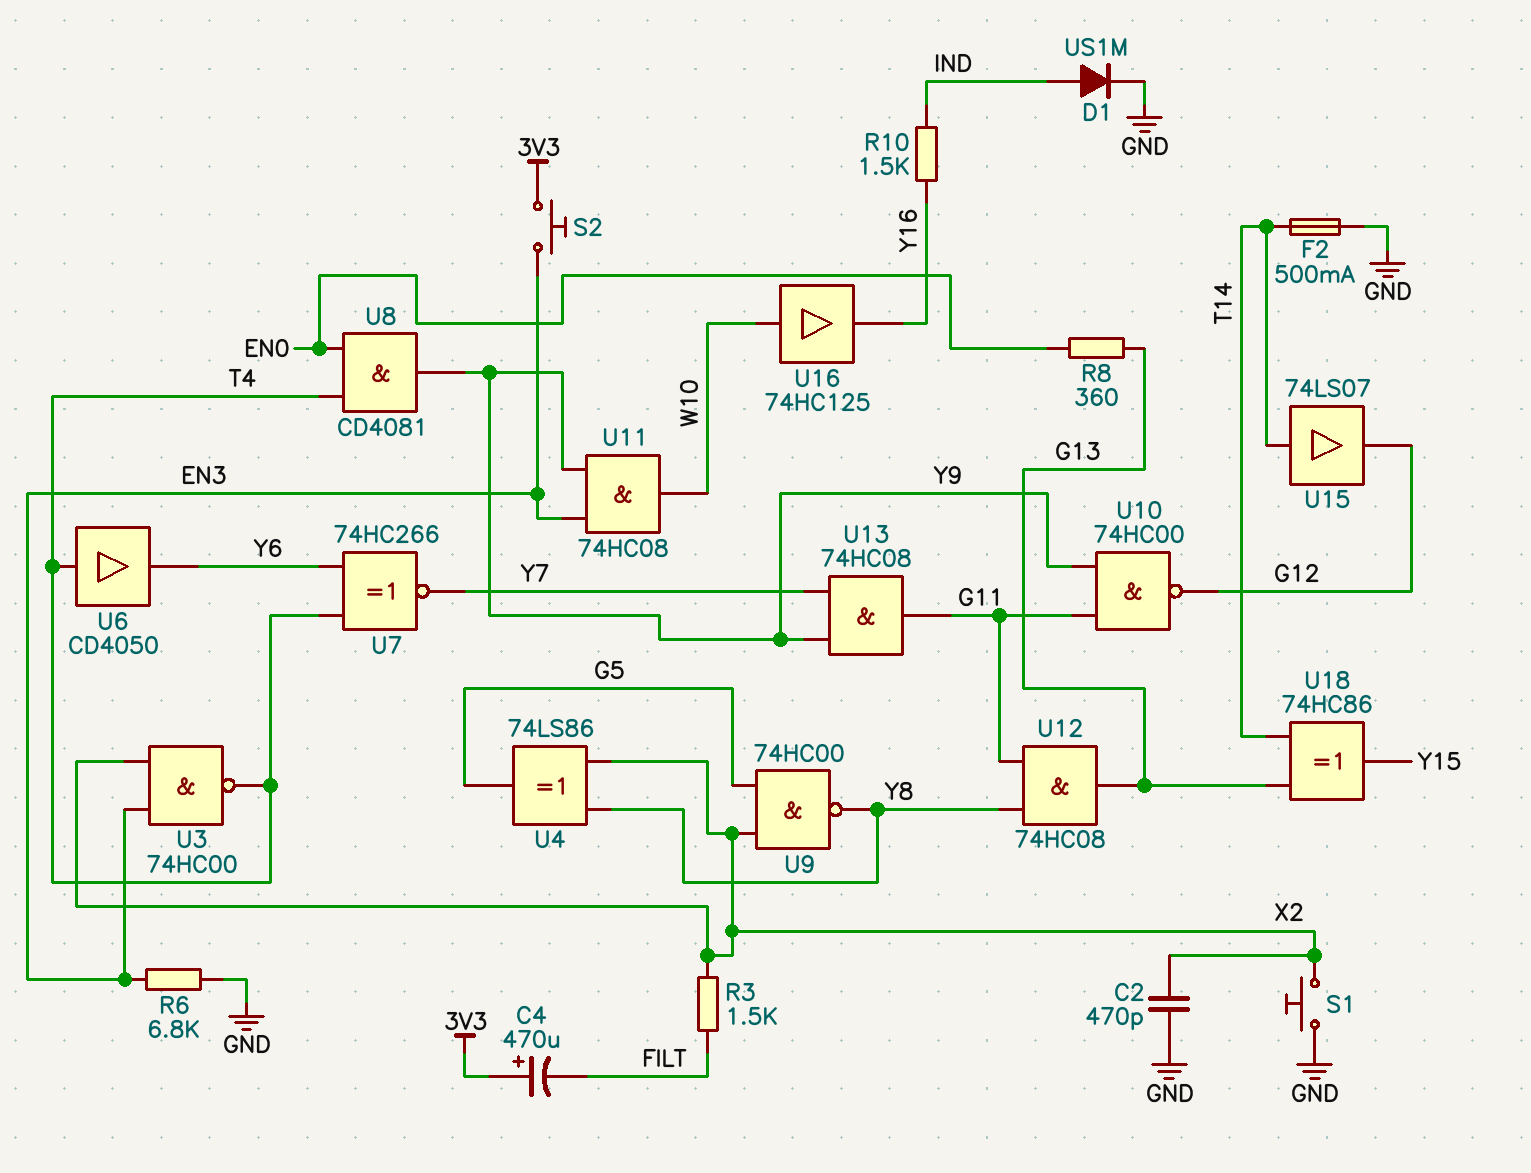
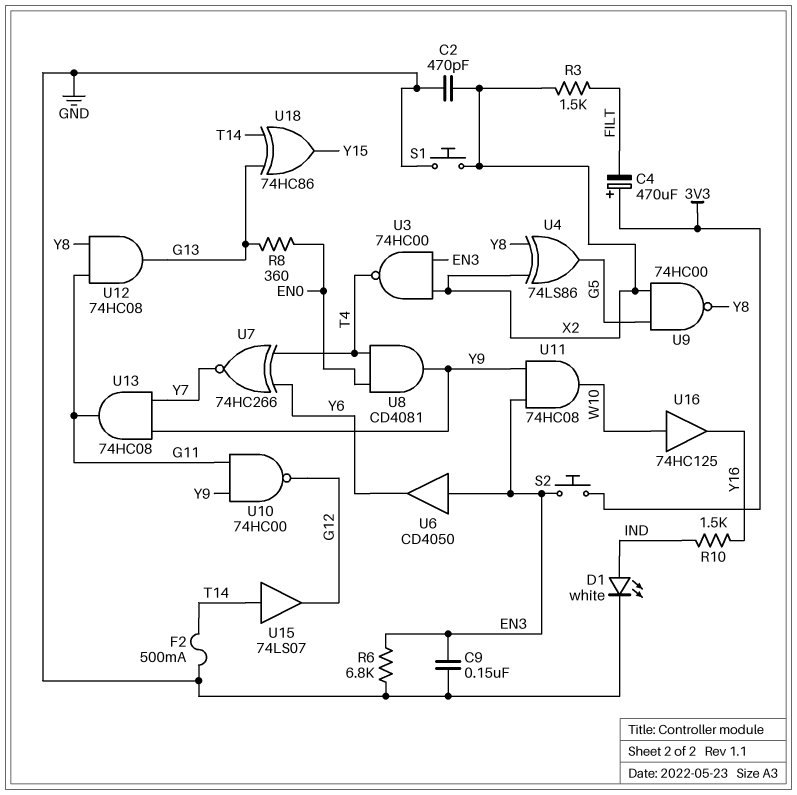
C9: none -> 150nF (EN3, GND)
D1: diode US1M (A IND, K GND) -> LED white (A IND, K GND)
U6: buffer CD4050 (in T4, out Y6) -> buffer CD4050 (in EN3, out Y6)

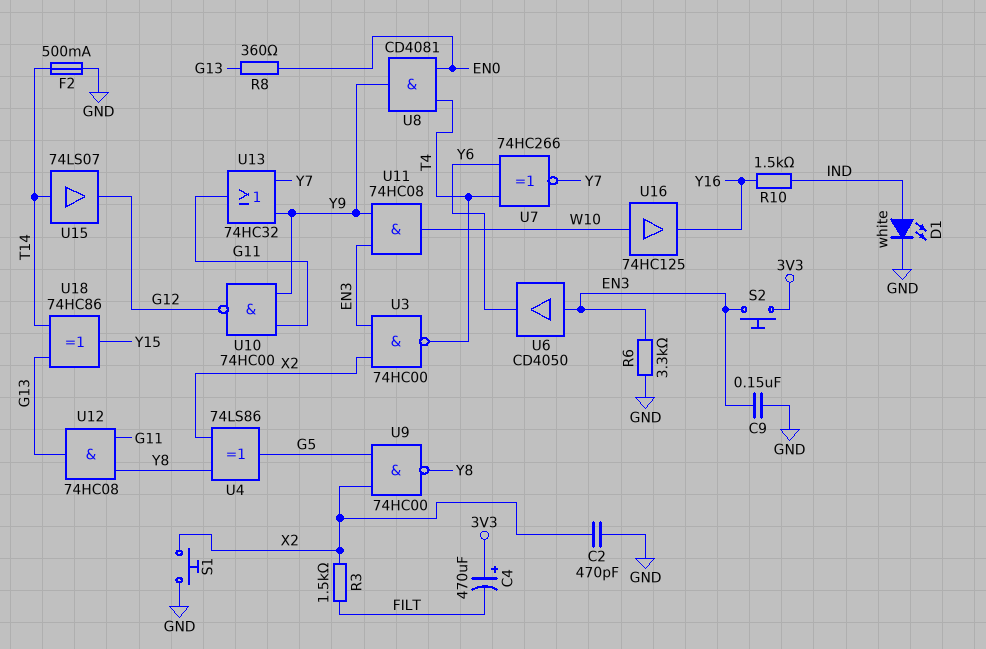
R6: 6.8k (EN3, GND) -> 3.3k (EN3, GND)
U13: AND 74HC08 (in Y7, in Y9, out G11) -> OR 74HC32 (in Y7, in Y9, out G11)

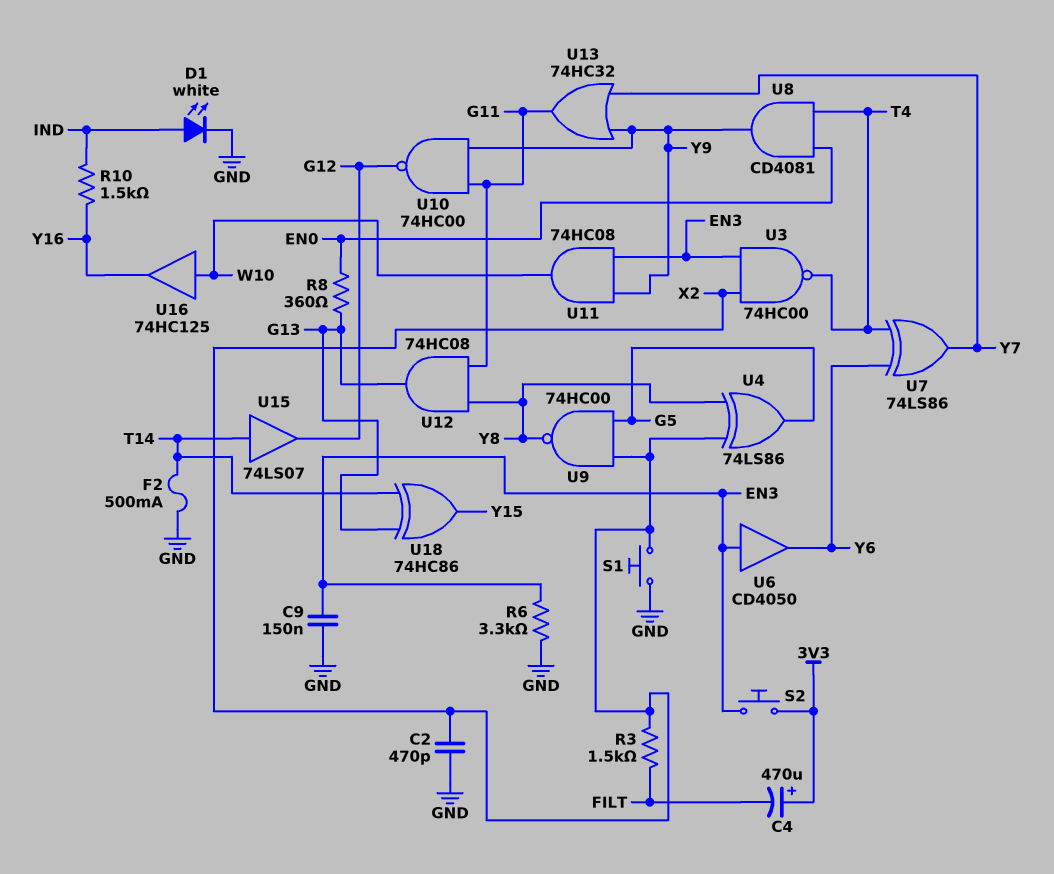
U7: XNOR 74HC266 (in T4, in Y6, out Y7) -> XOR 74LS86 (in T4, in Y6, out Y7)

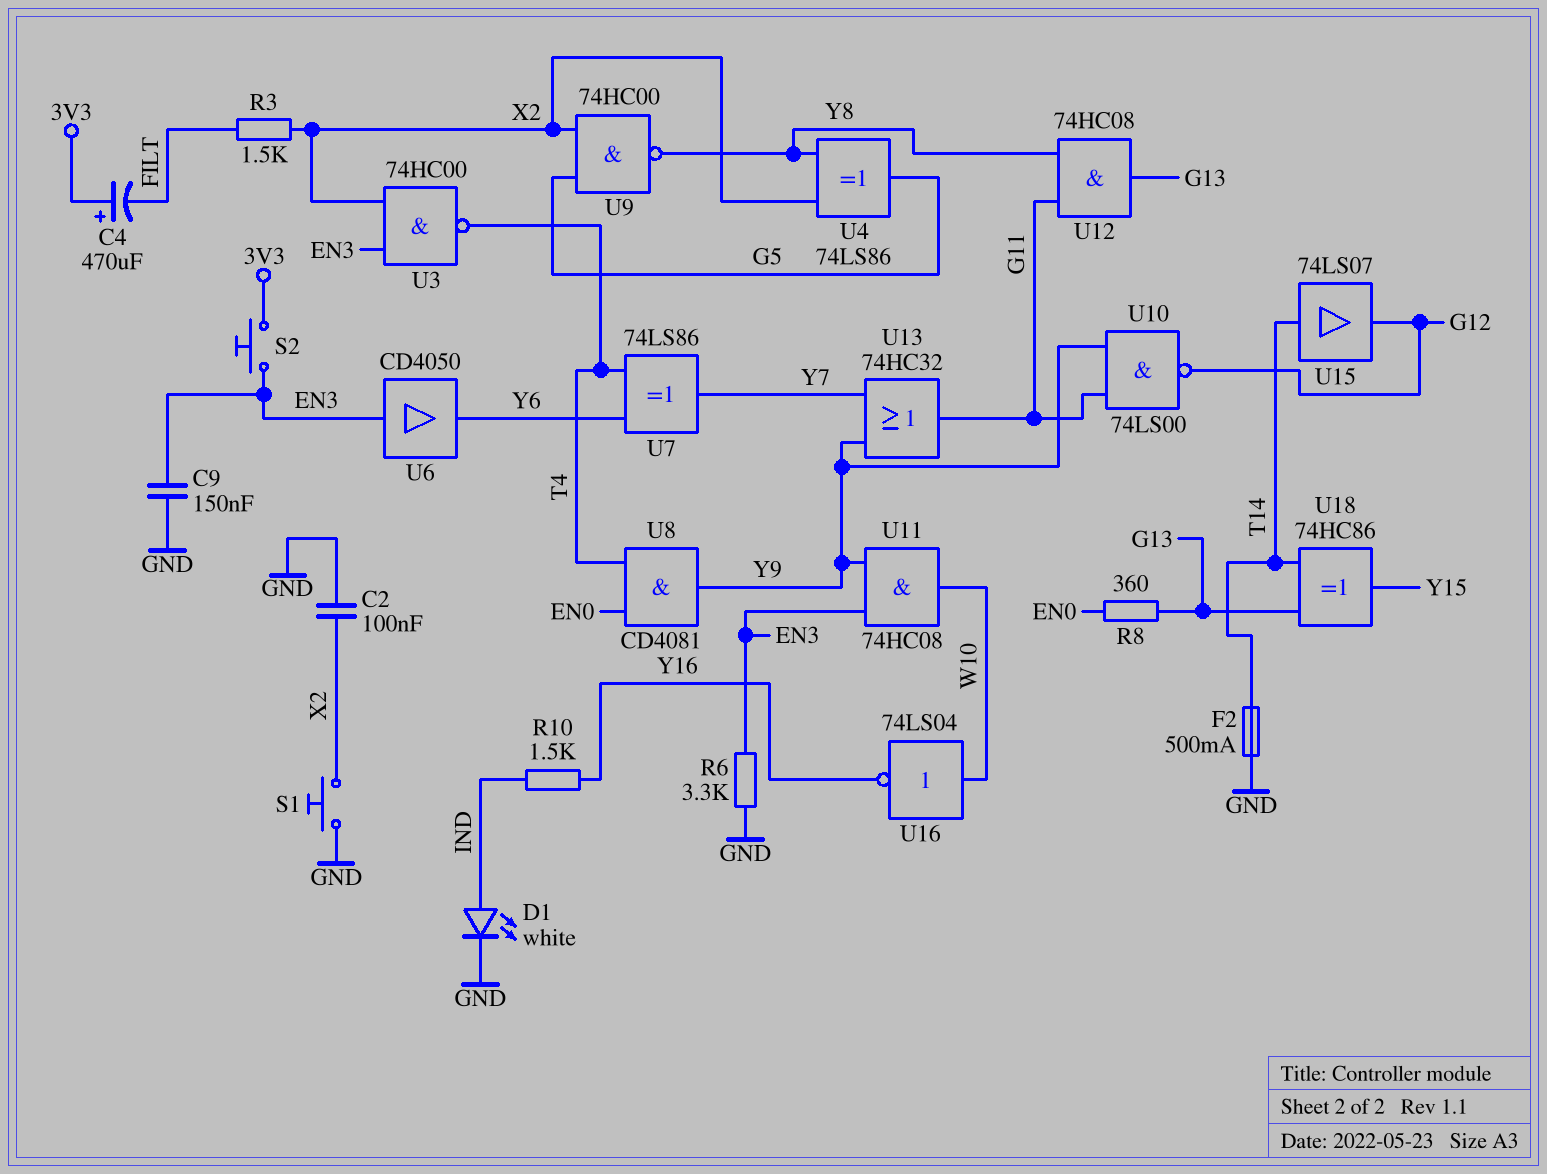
C2: 470pF (GND, X2) -> 100nF (GND, X2)
U10: NAND 74HC00 (in G11, in Y9, out G12) -> NAND 74LS00 (in G11, in Y9, out G12)
U16: buffer 74HC125 (in W10, out Y16) -> NOT 74LS04 (in W10, out Y16)

